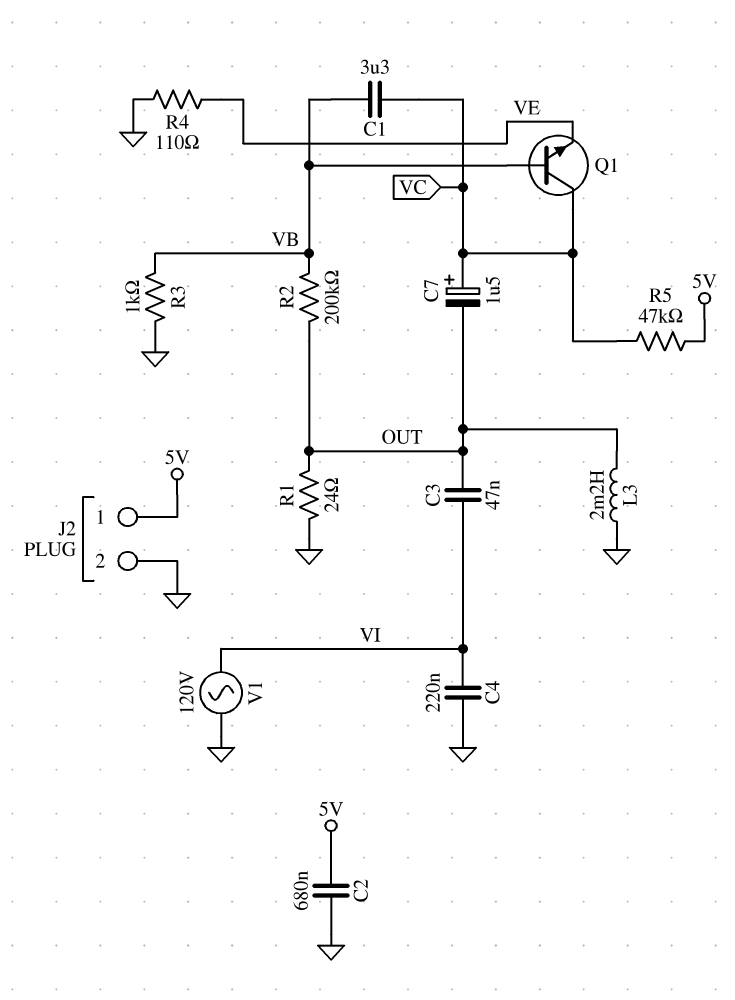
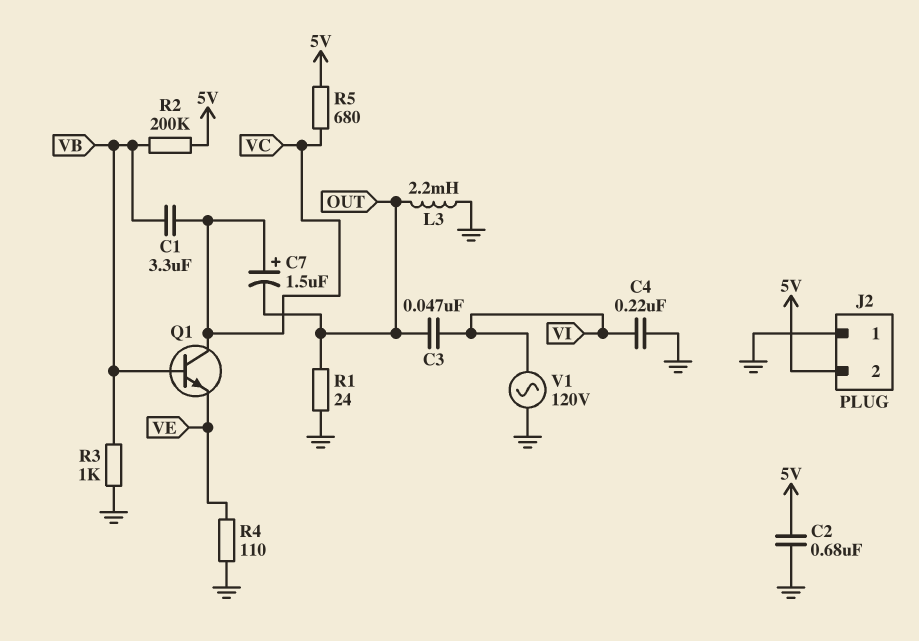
J2 pin 1: 5V -> GND
J2 pin 2: GND -> 5V
R2: 200k (OUT, VB) -> 200k (5V, VB)
R5: 47k (5V, VC) -> 680 (5V, VC)

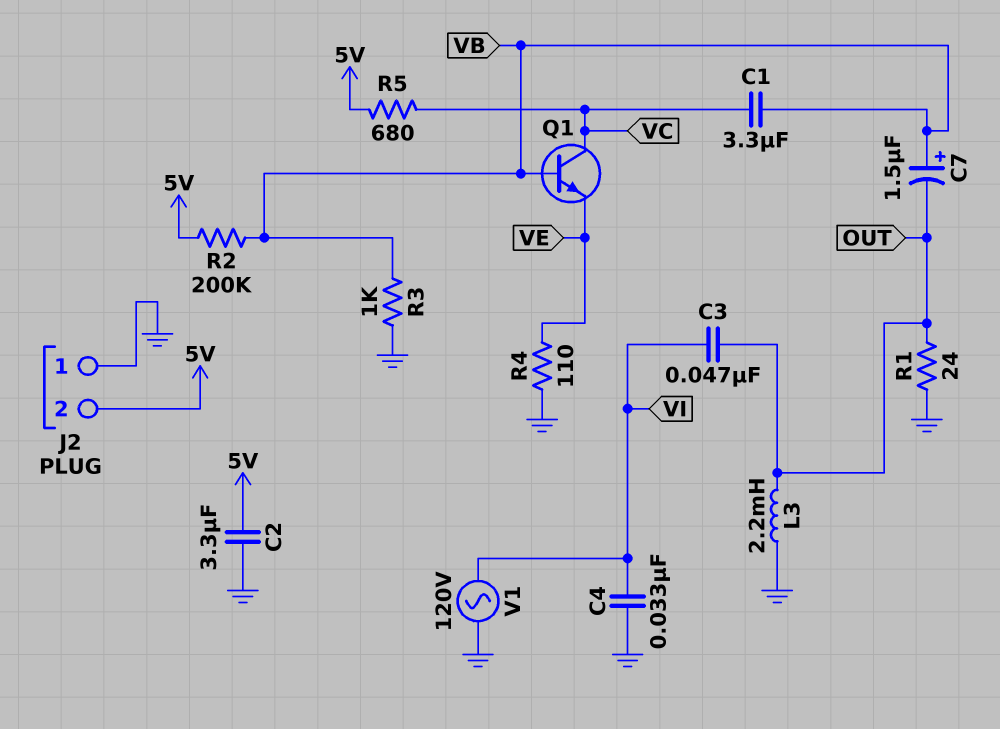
C2: 680nF (5V, GND) -> 3.3uF (5V, GND)
C4: 220nF (GND, VI) -> 33nF (GND, VI)
C7: 1.5uF (plus VC, minus OUT) -> 1.5uF (plus VB, minus OUT)

